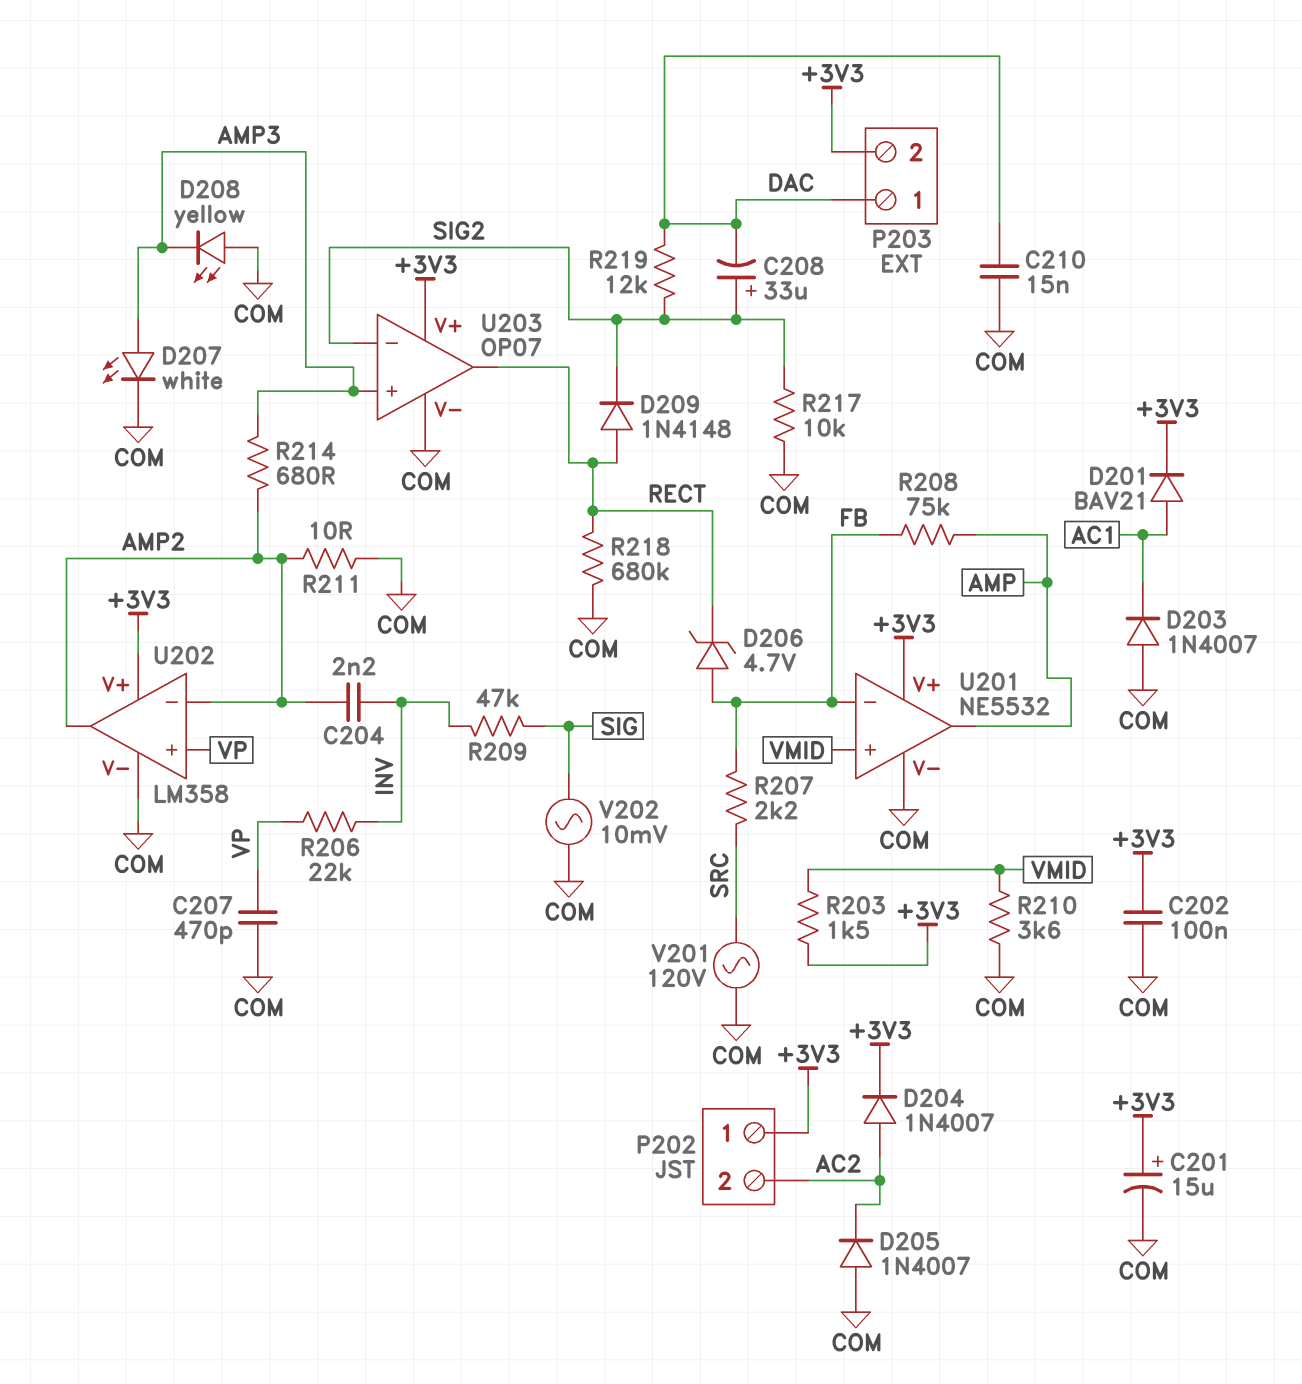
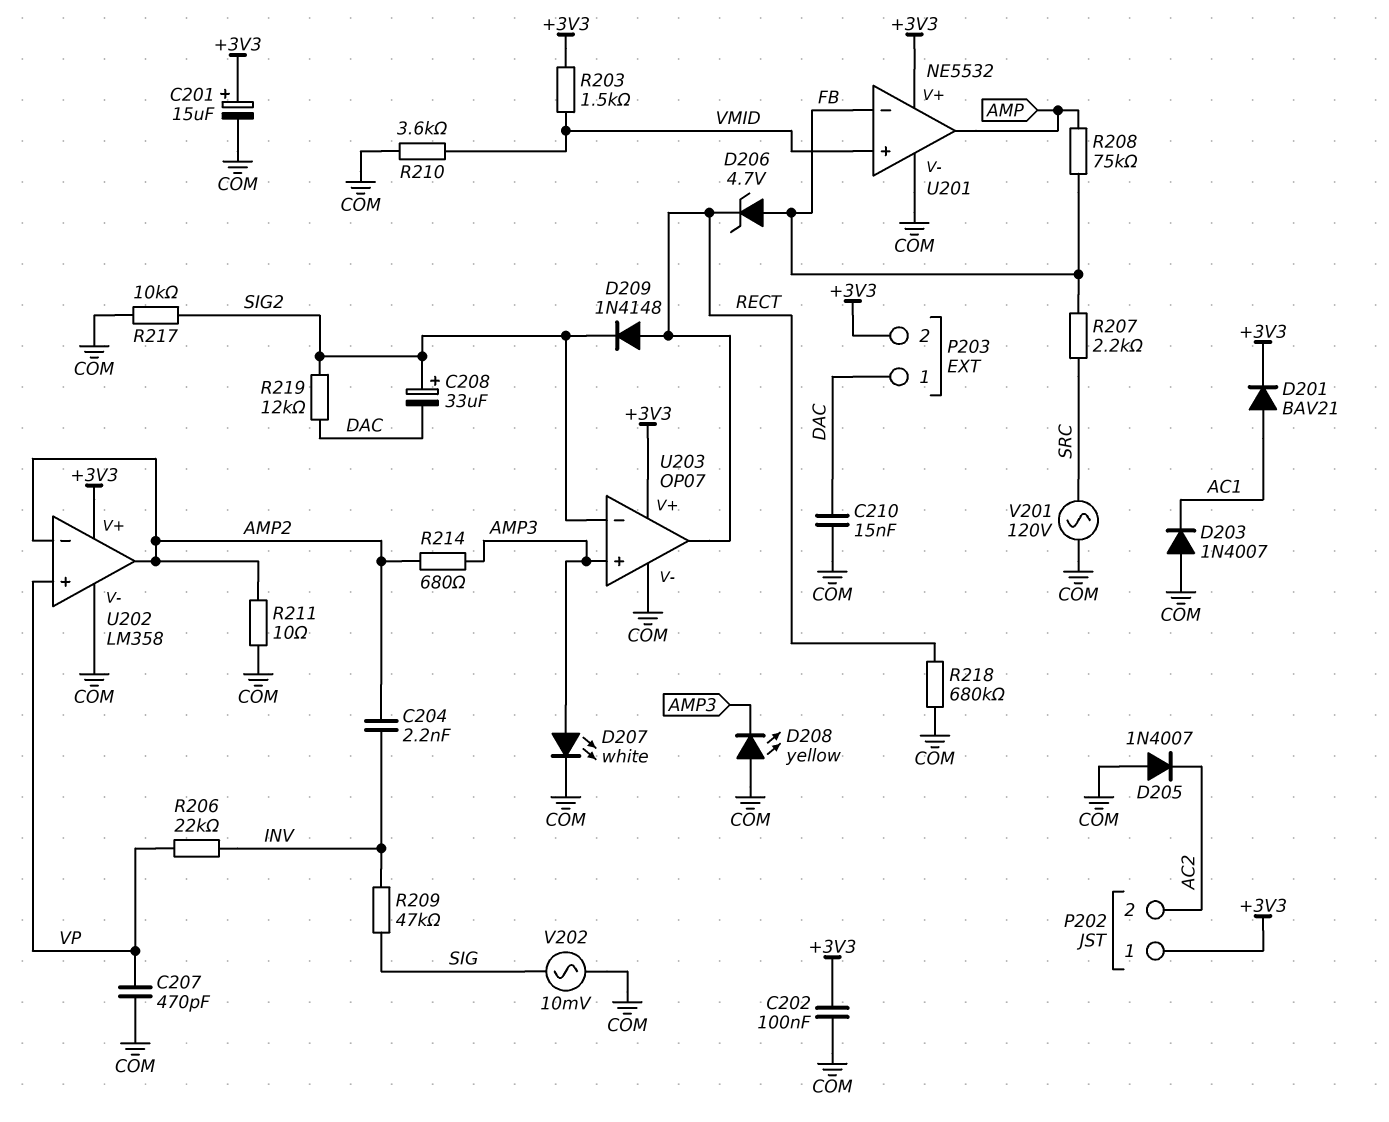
D204: diode 1N4007 (A AC2, K +3V3) -> none

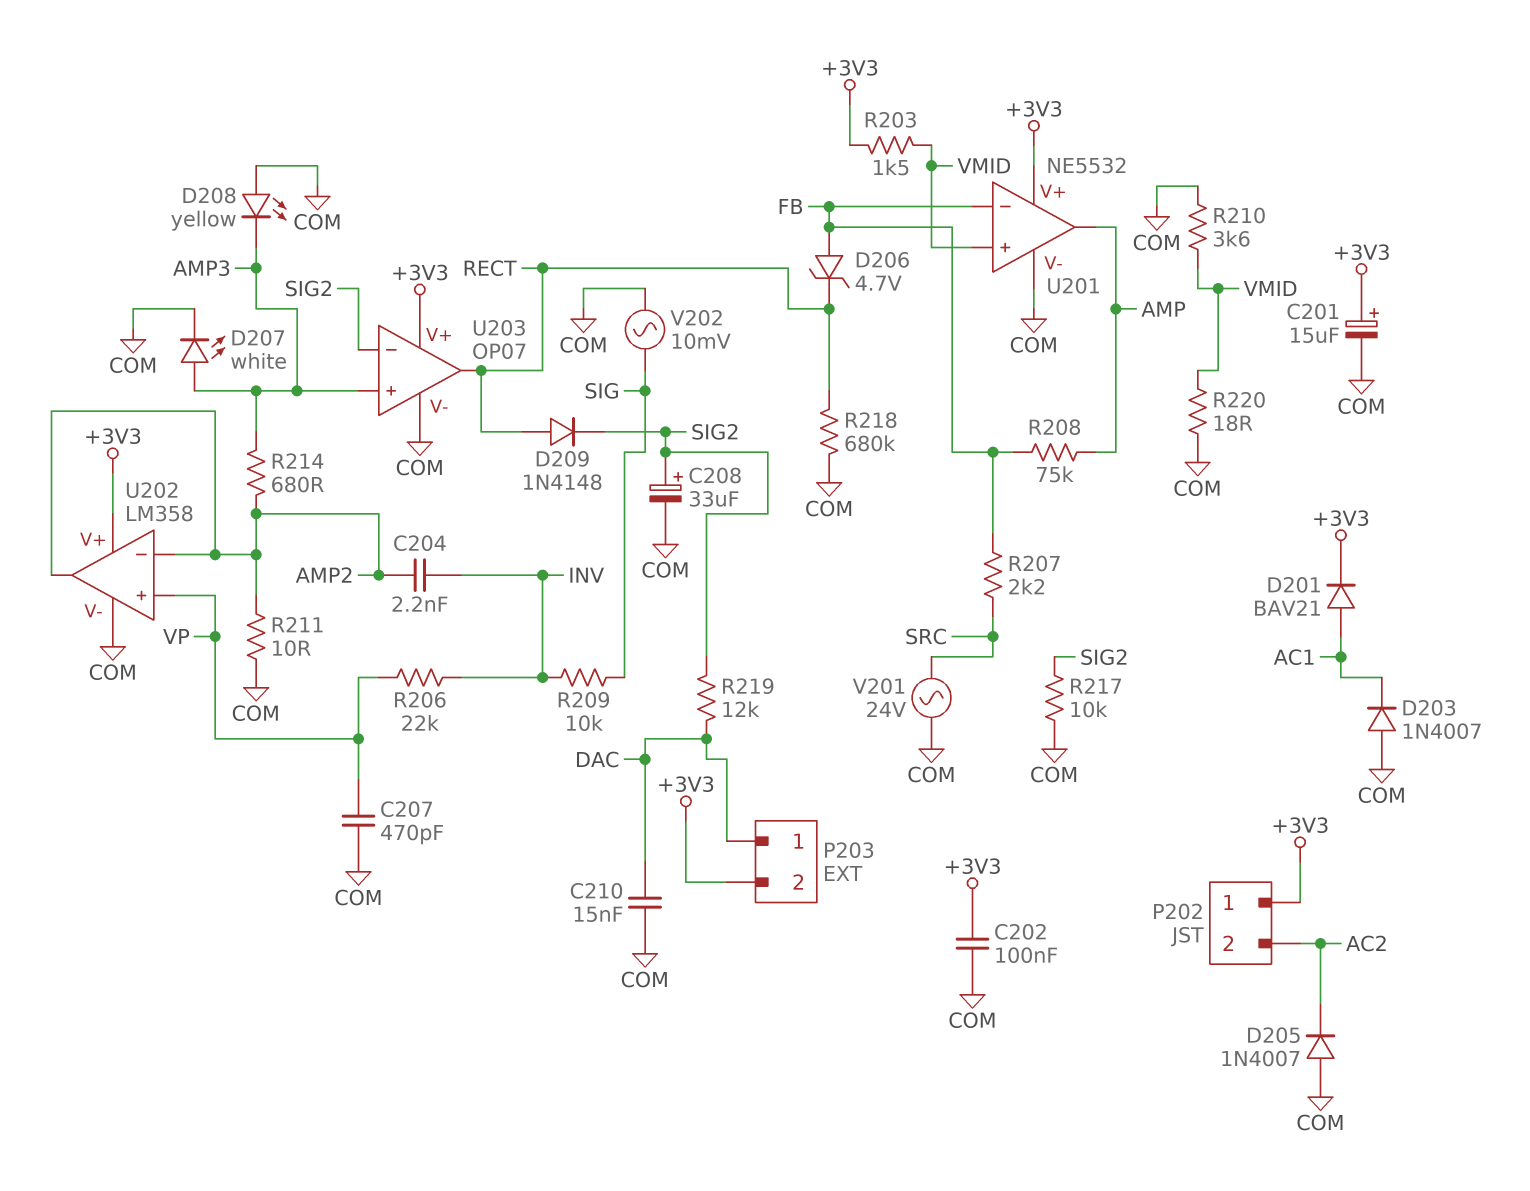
C208: 33uF (plus SIG2, minus DAC) -> 33uF (plus SIG2, minus COM)
R209: 47k (INV, SIG) -> 10k (INV, SIG)
R220: none -> 18 (COM, VMID)
V201: AC 120V (COM, SRC) -> AC 24V (COM, SRC)

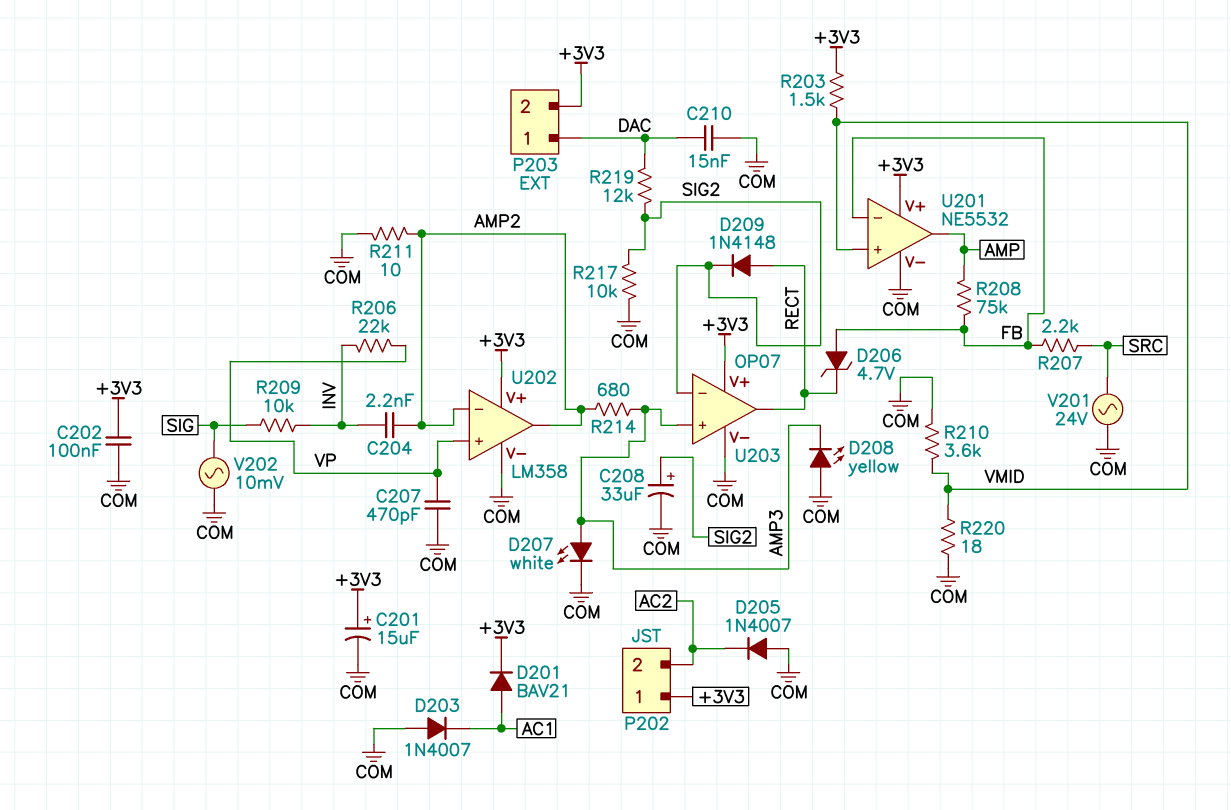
R218: 680k (COM, RECT) -> none

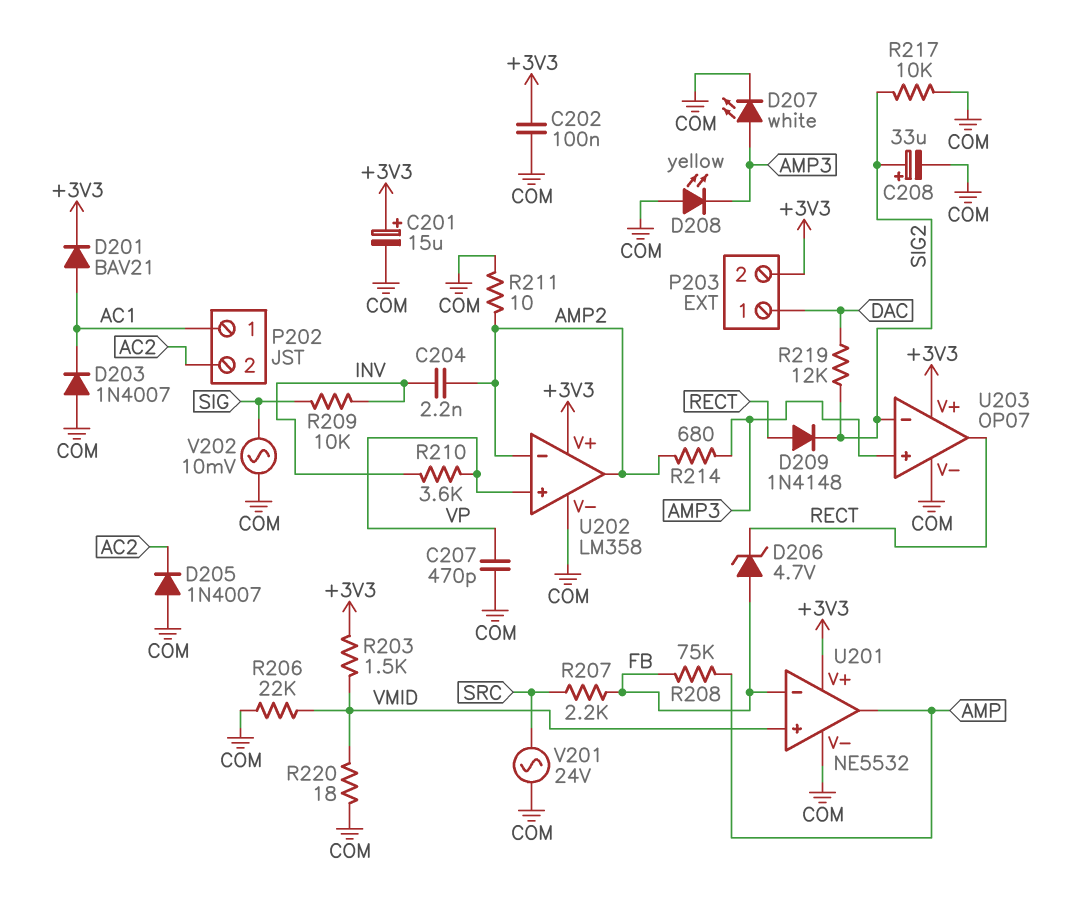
C210: 15nF (COM, DAC) -> none
P202 pin 1: +3V3 -> AC1
R206: 22k (INV, VP) -> 22k (COM, VMID)
R210: 3.6k (COM, VMID) -> 3.6k (INV, VP)

